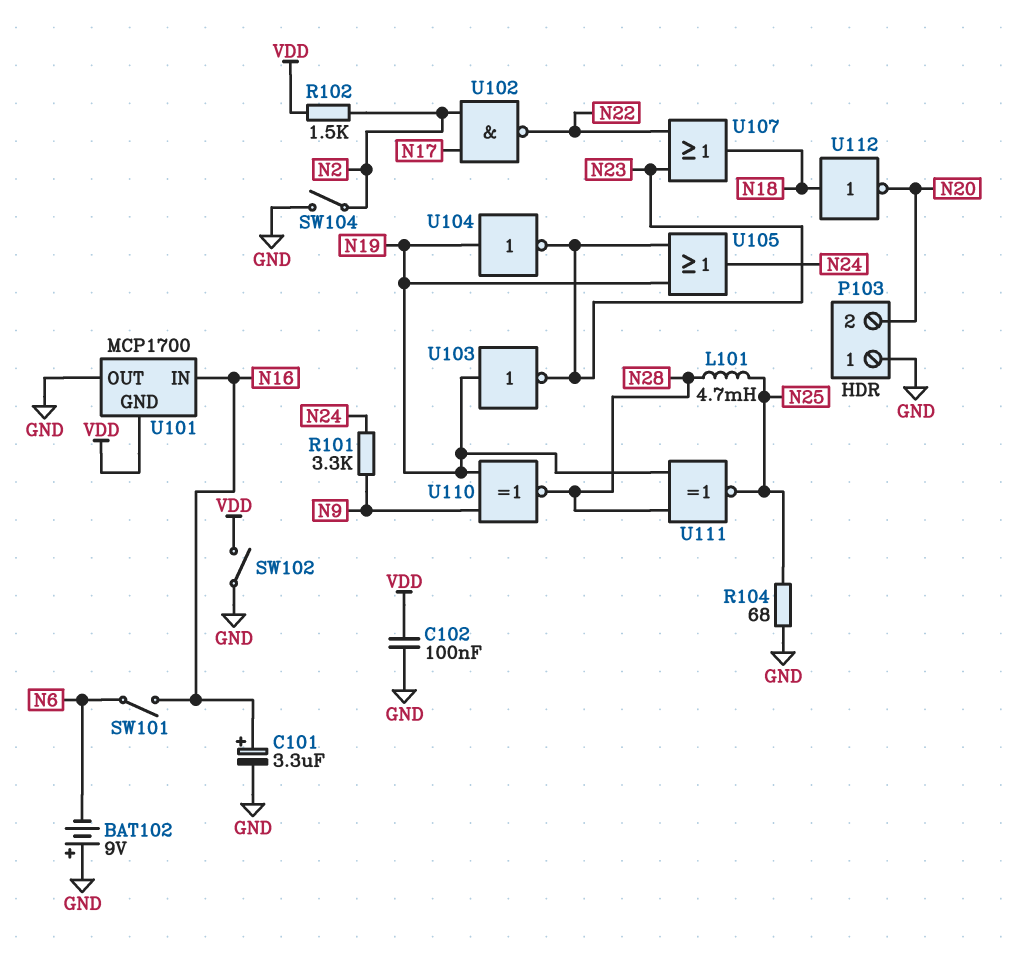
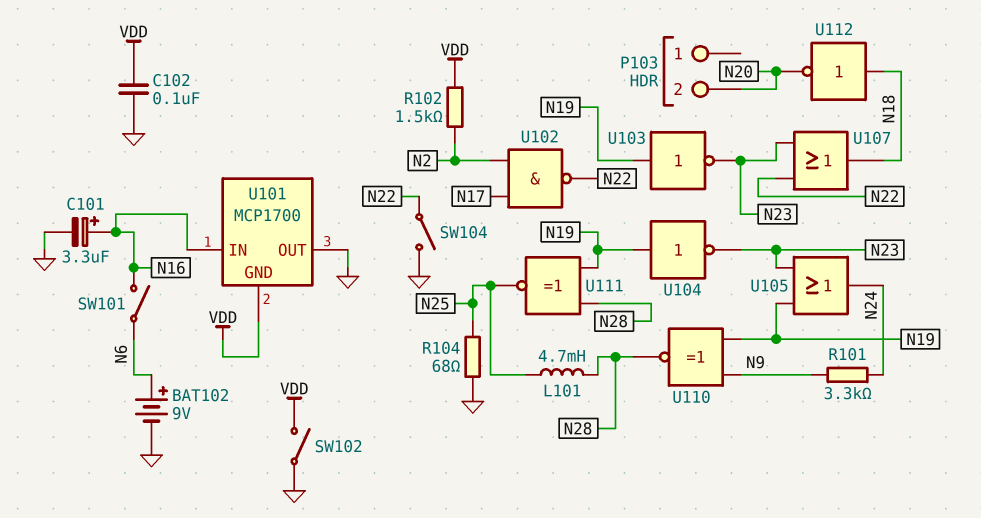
BAT102: 9V (plus GND, minus N6) -> 9V (plus N6, minus GND)
P103 pin 1: GND -> none
SW104: switch (GND, N2) -> switch (GND, N22)

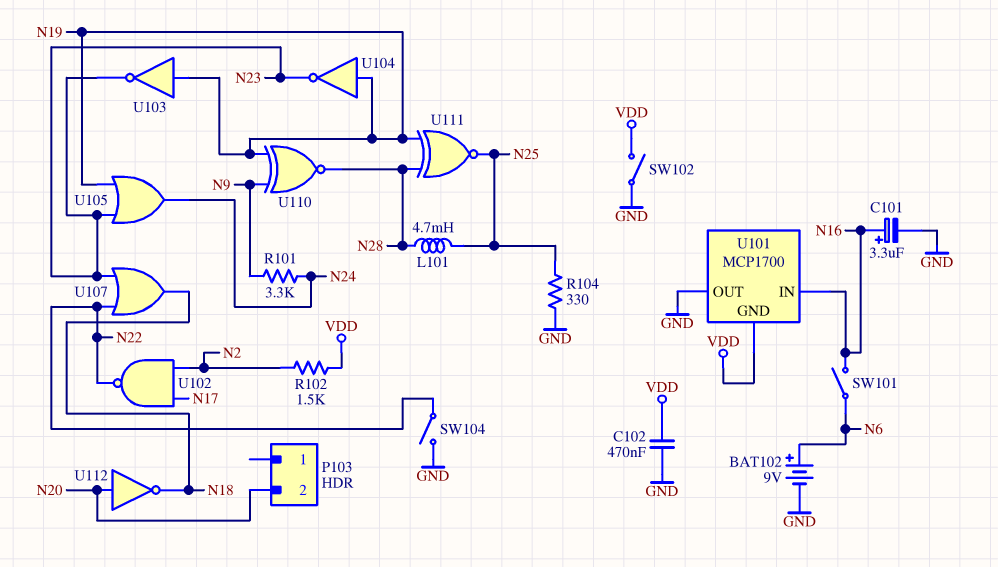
C102: 100nF (GND, VDD) -> 470nF (GND, VDD)
R104: 68 (GND, N25) -> 330 (GND, N25)
U112: NOT (in N18, out N20) -> NOT (in N20, out N18)

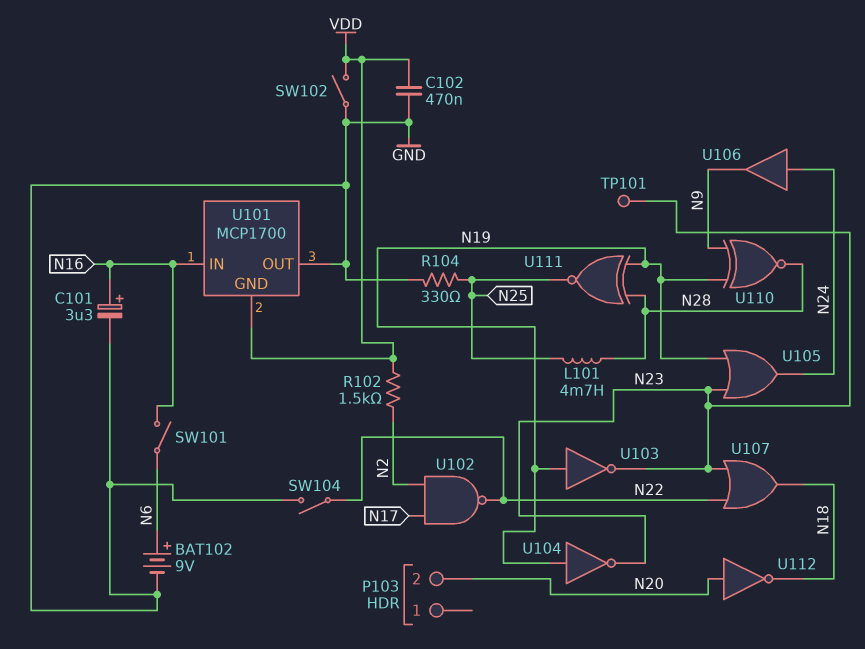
R101: 3.3k (N9, N24) -> none
TP101: none -> test point (N23)
U106: none -> buffer (in N24, out N9)

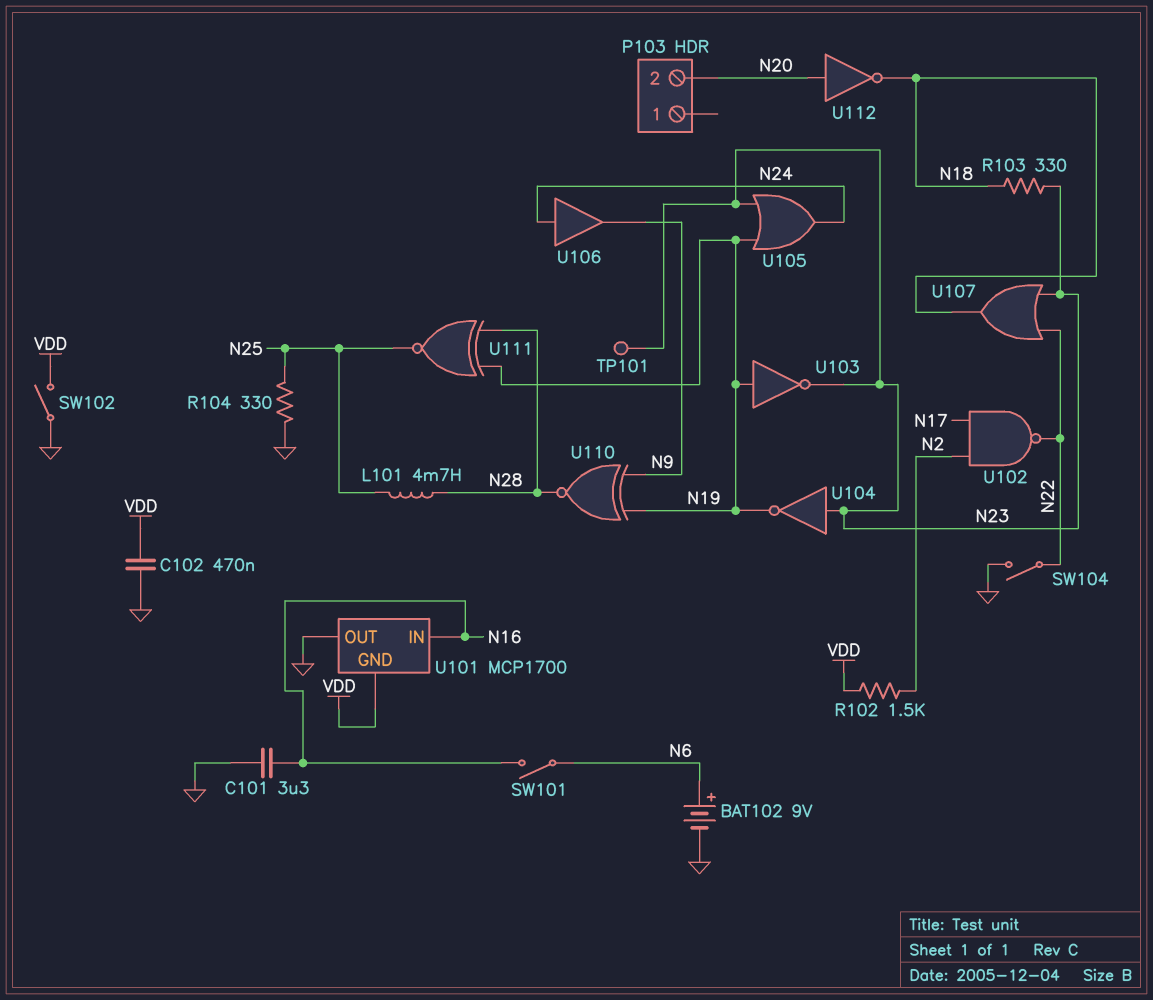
C101: 3.3uF (plus N16, minus GND) -> 3.3uF (GND, N16)
R103: none -> 330 (N18, N23)
U104: NOT (in N19, out N23) -> NOT (in N23, out N19)

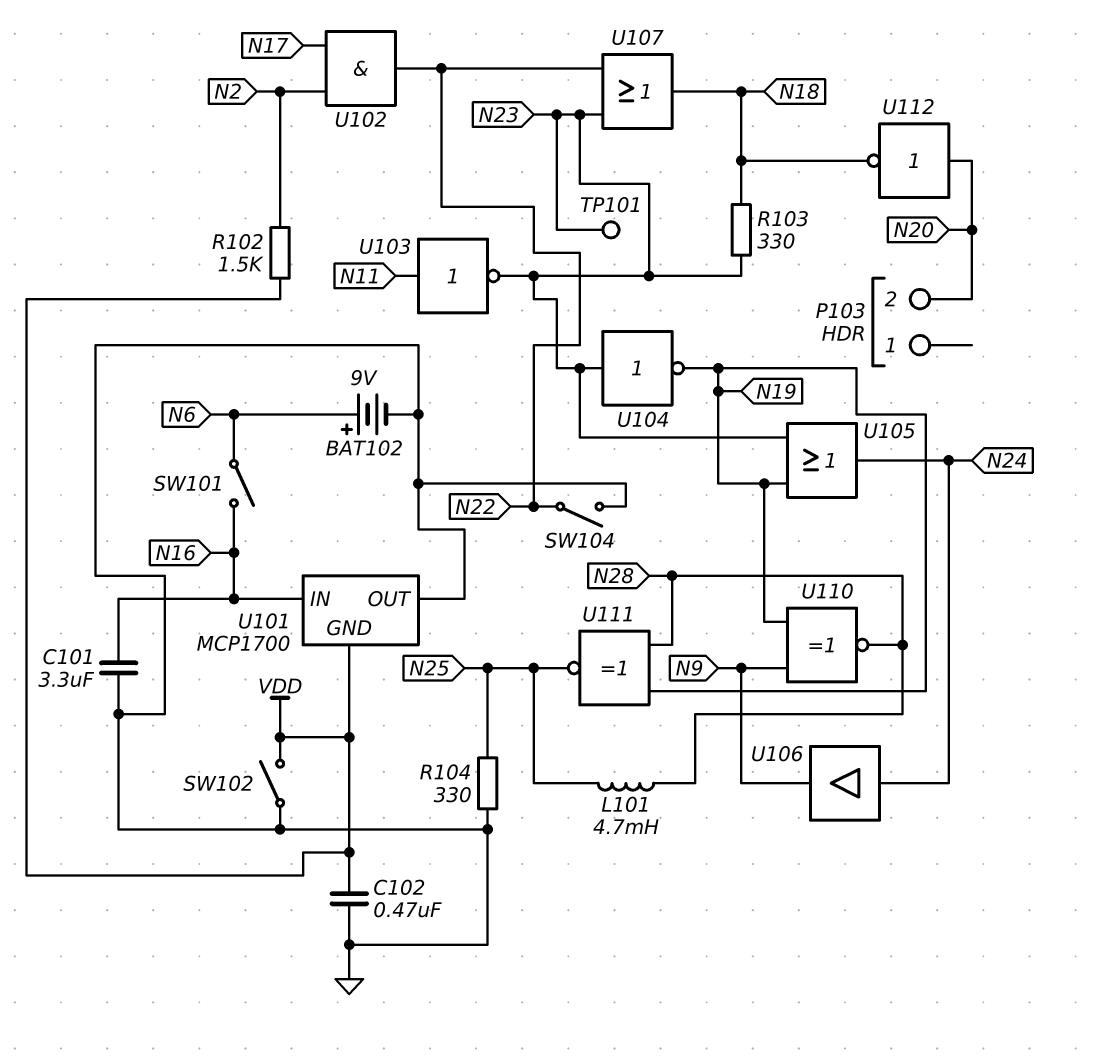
U102: NAND (in N2, in N17, out N22) -> AND (in N2, in N17, out N22)
U103: NOT (in N19, out N23) -> NOT (in N11, out N23)

